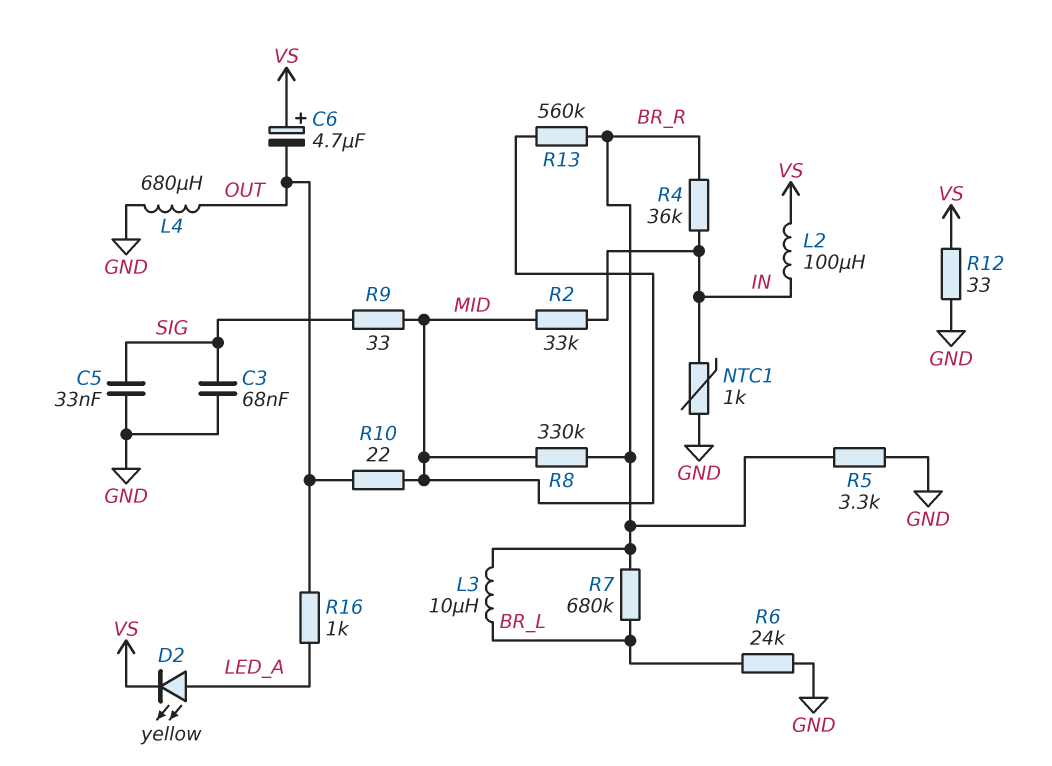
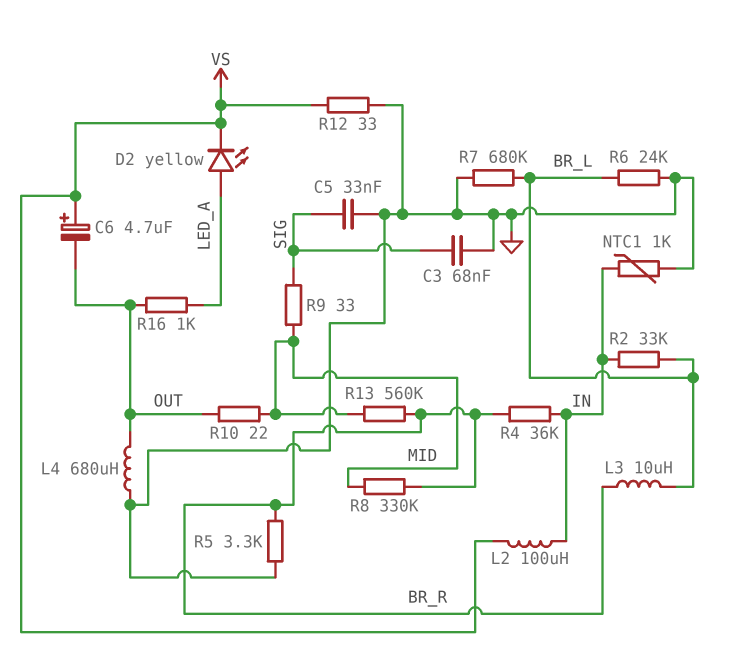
R2: 33k (IN, MID) -> 33k (BR_L, IN)
R7: 680k (BR_L, BR_R) -> 680k (BR_L, GND)

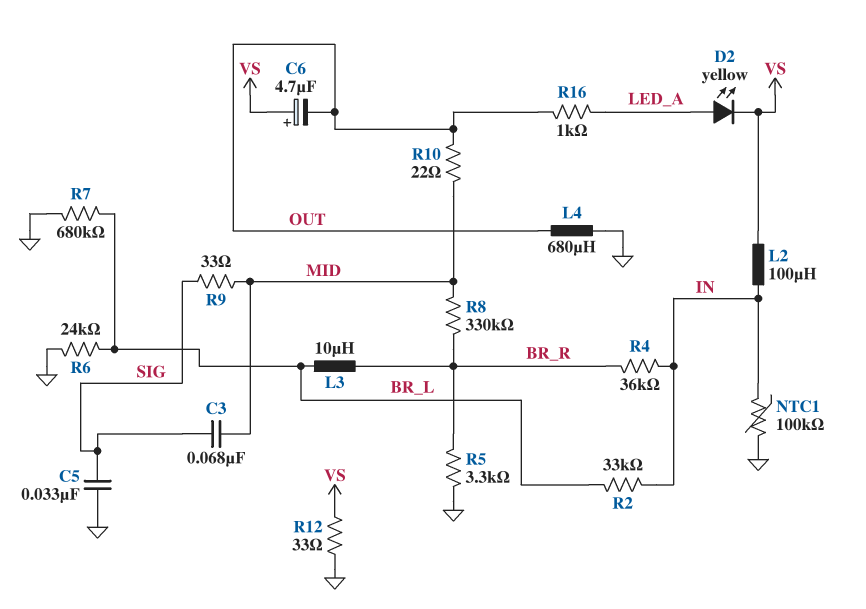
C3: 68nF (GND, SIG) -> 68nF (MID, SIG)
NTC1: 1k (GND, IN) -> 100k (GND, IN)
R13: 560k (BR_R, MID) -> none

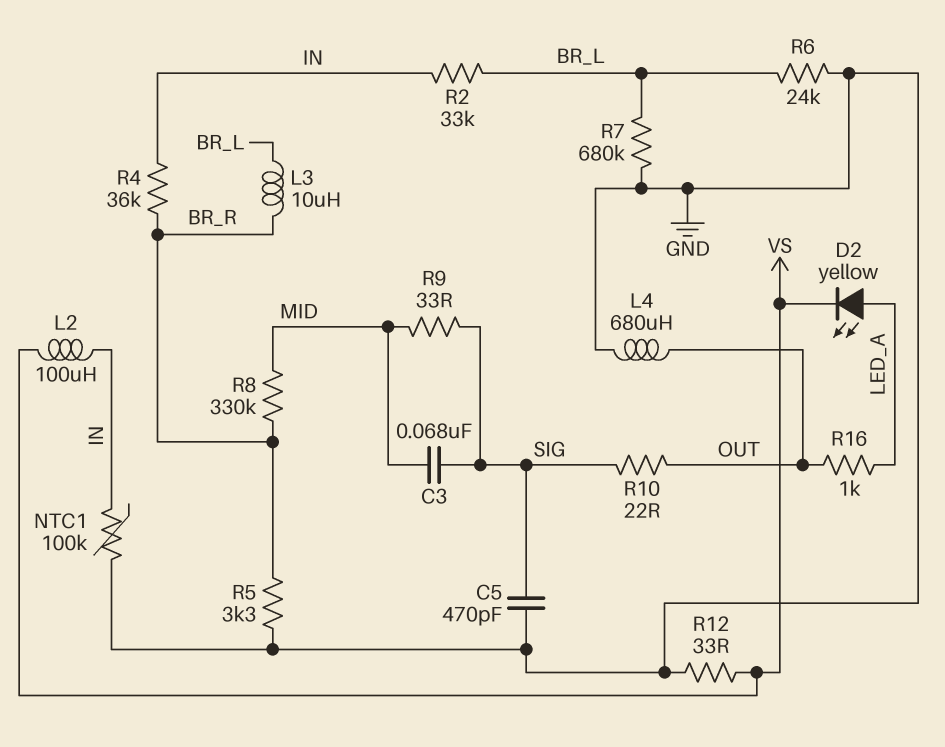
C5: 33nF (GND, SIG) -> 470pF (GND, SIG)
C6: 4.7uF (plus VS, minus OUT) -> none
R10: 22 (MID, OUT) -> 22 (OUT, SIG)

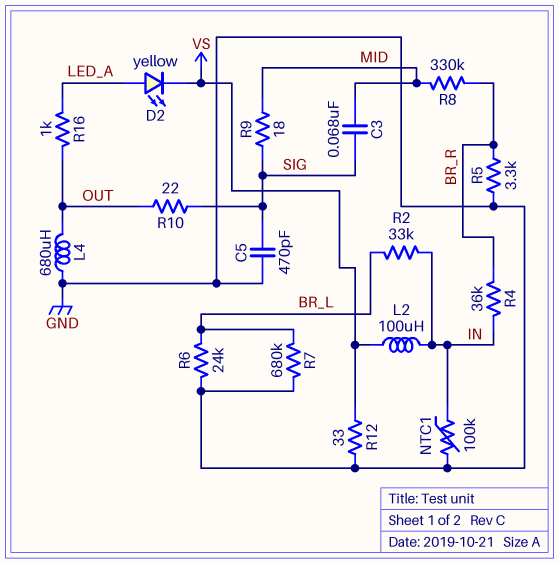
L3: 10uH (BR_L, BR_R) -> none
R9: 33 (MID, SIG) -> 18 (MID, SIG)

